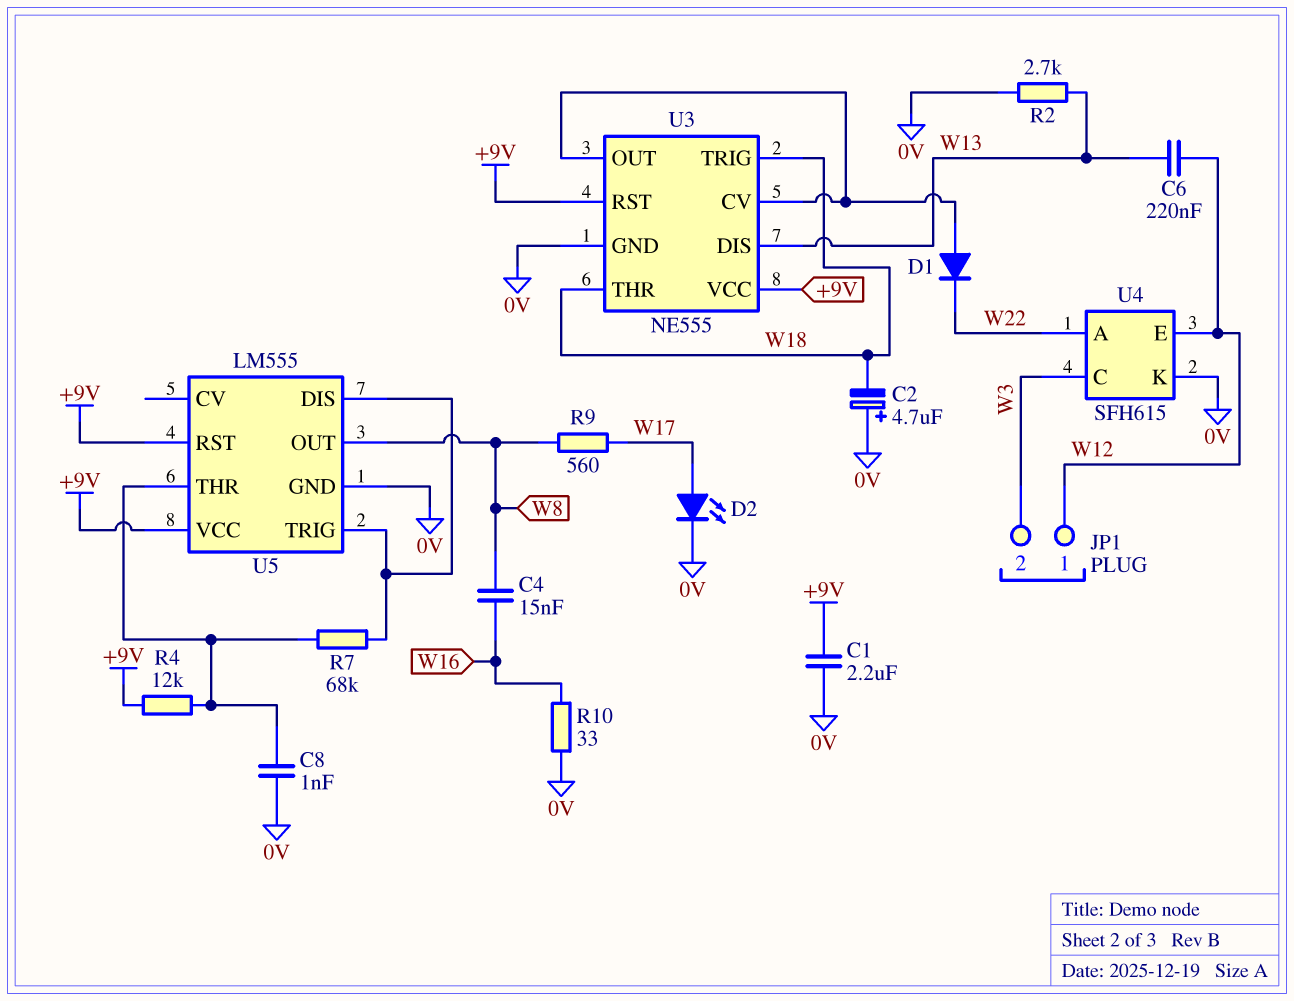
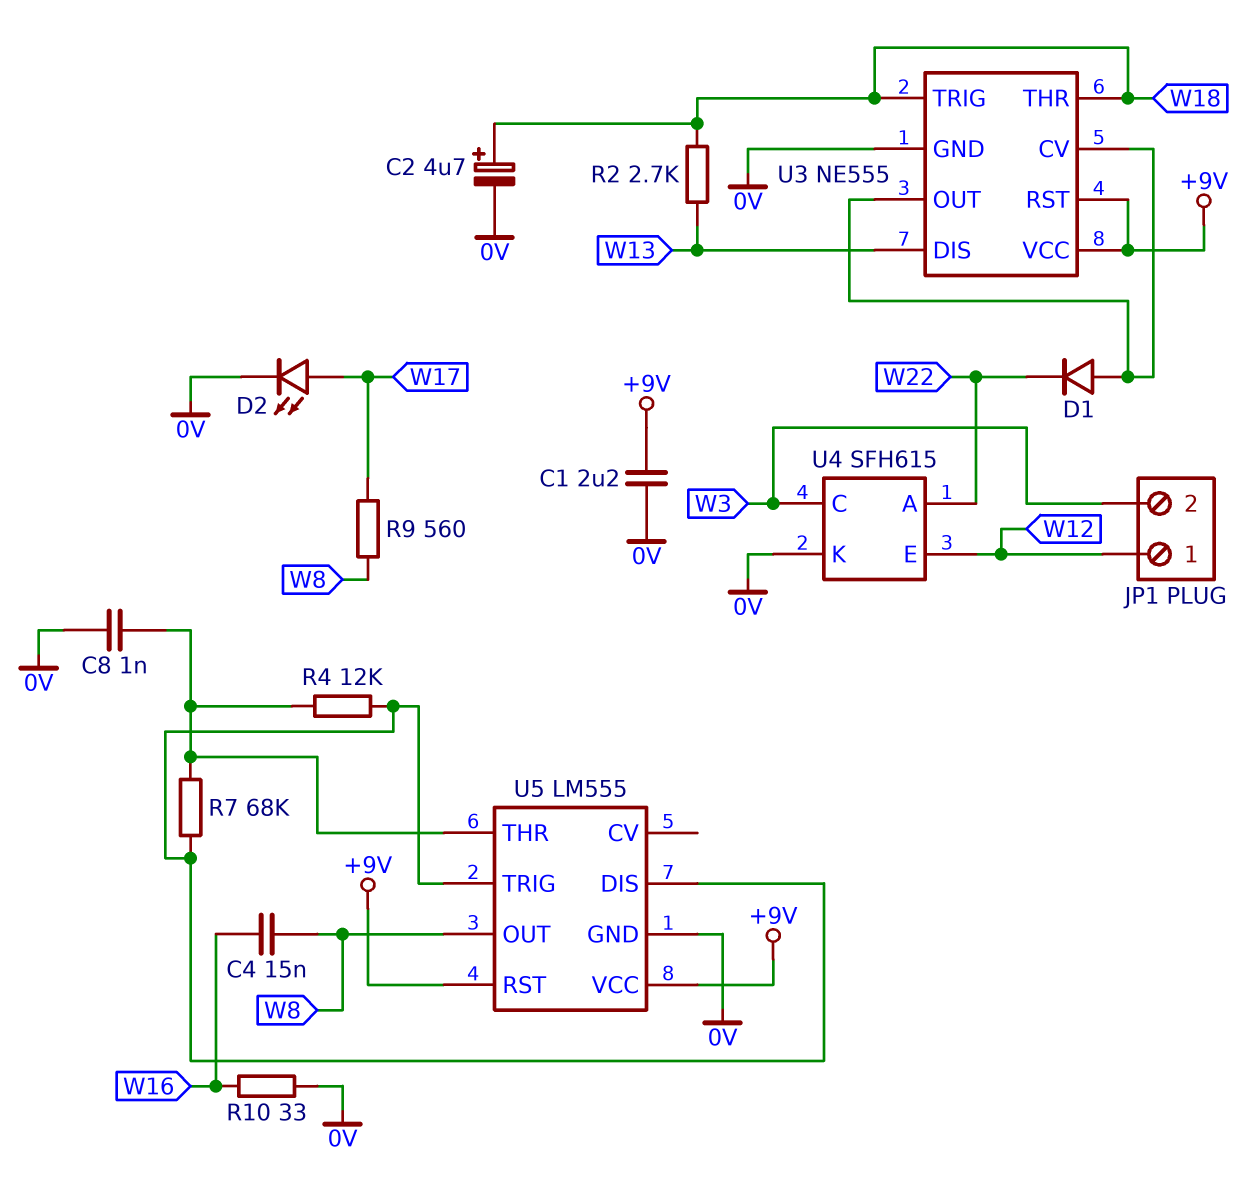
C2: 4.7uF (plus 0V, minus W18) -> 4.7uF (plus W18, minus 0V)
C6: 220nF (W12, W13) -> none
R2: 2.7k (0V, W13) -> 2.7k (W13, W18)
R4: 12k (+9V, U5/THR) -> 12k (U5/DIS, U5/THR)

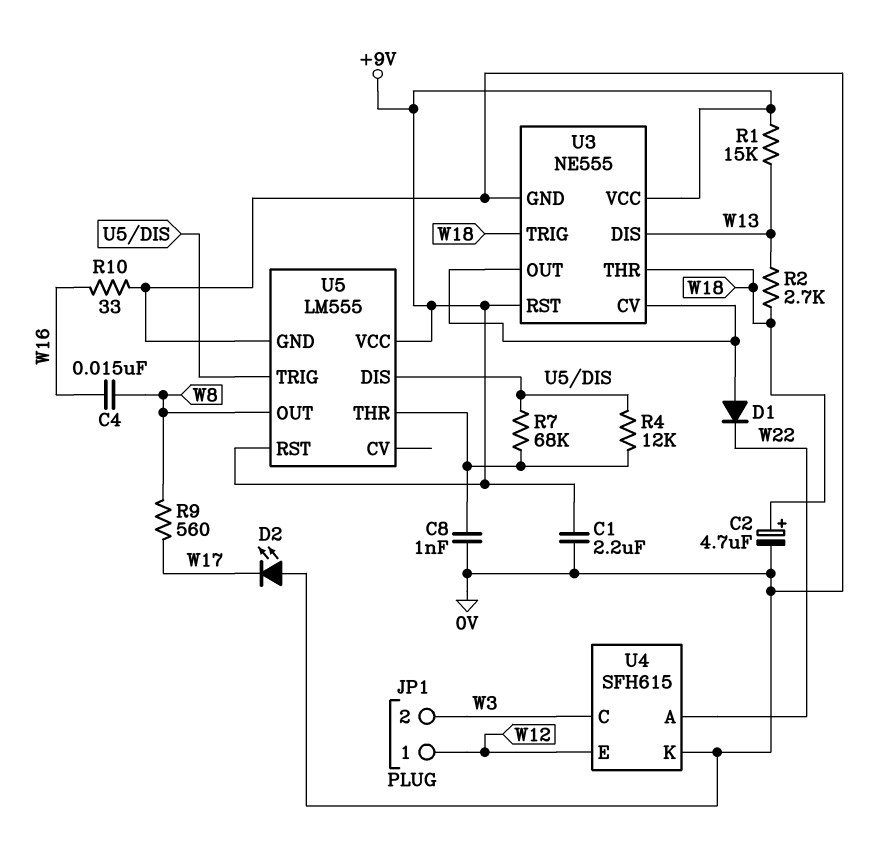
D2: LED (A W17, K 0V) -> LED (A 0V, K W17)
R1: none -> 15k (+9V, W13)

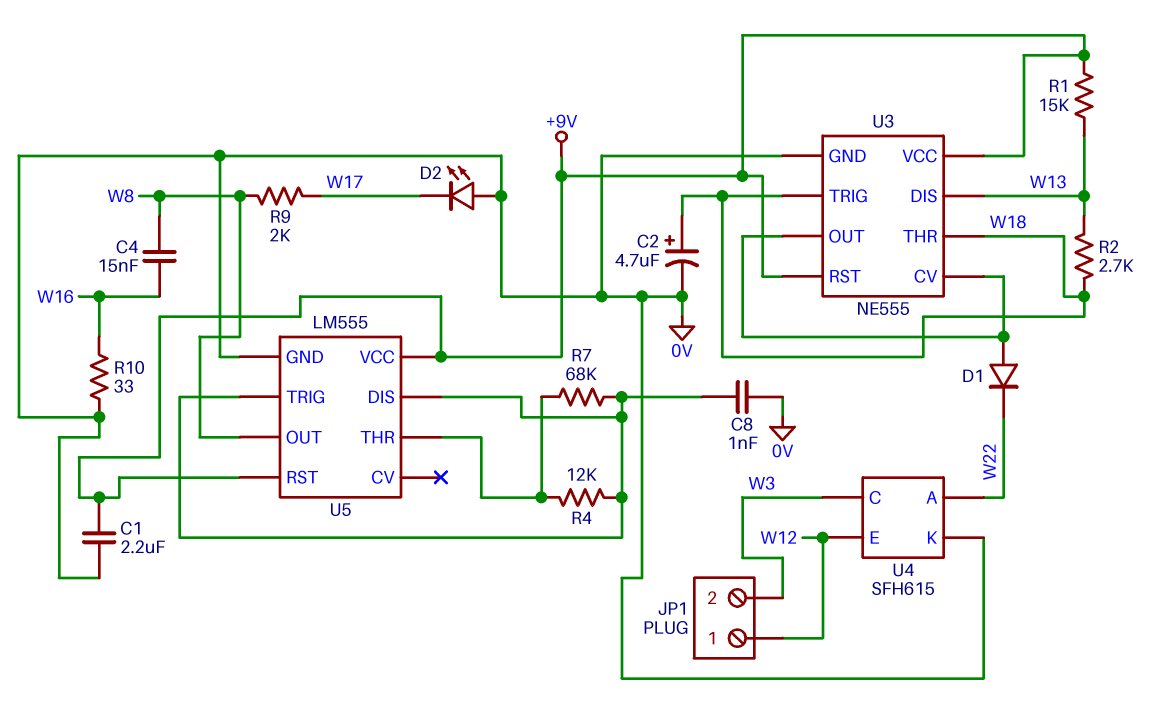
C8: 1nF (0V, U5/THR) -> 1nF (0V, U5/DIS)
R9: 560 (W8, W17) -> 2k (W8, W17)

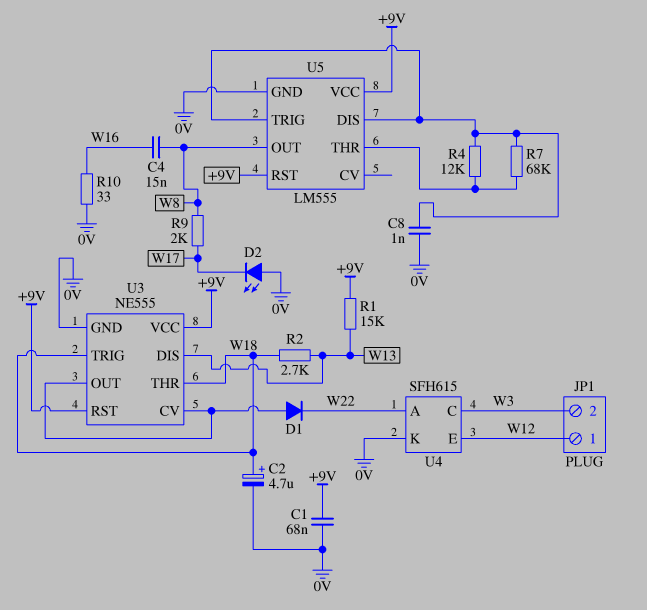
C1: 2.2uF (+9V, 0V) -> 68nF (+9V, 0V)

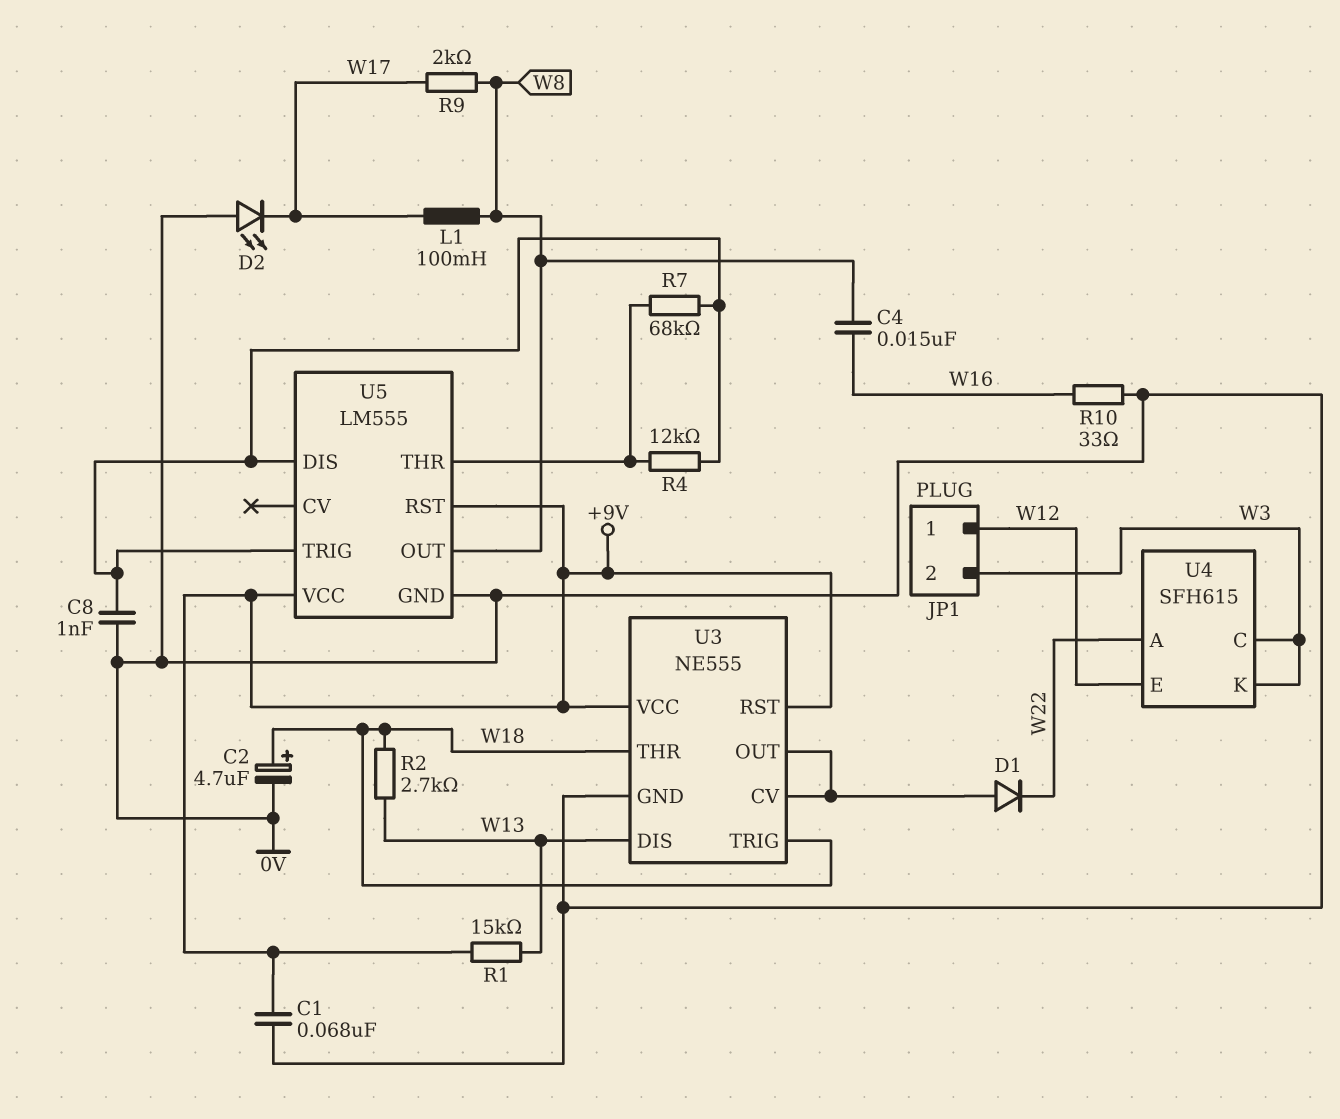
L1: none -> 100mH (W8, W17)
U4 pin K: 0V -> W3

